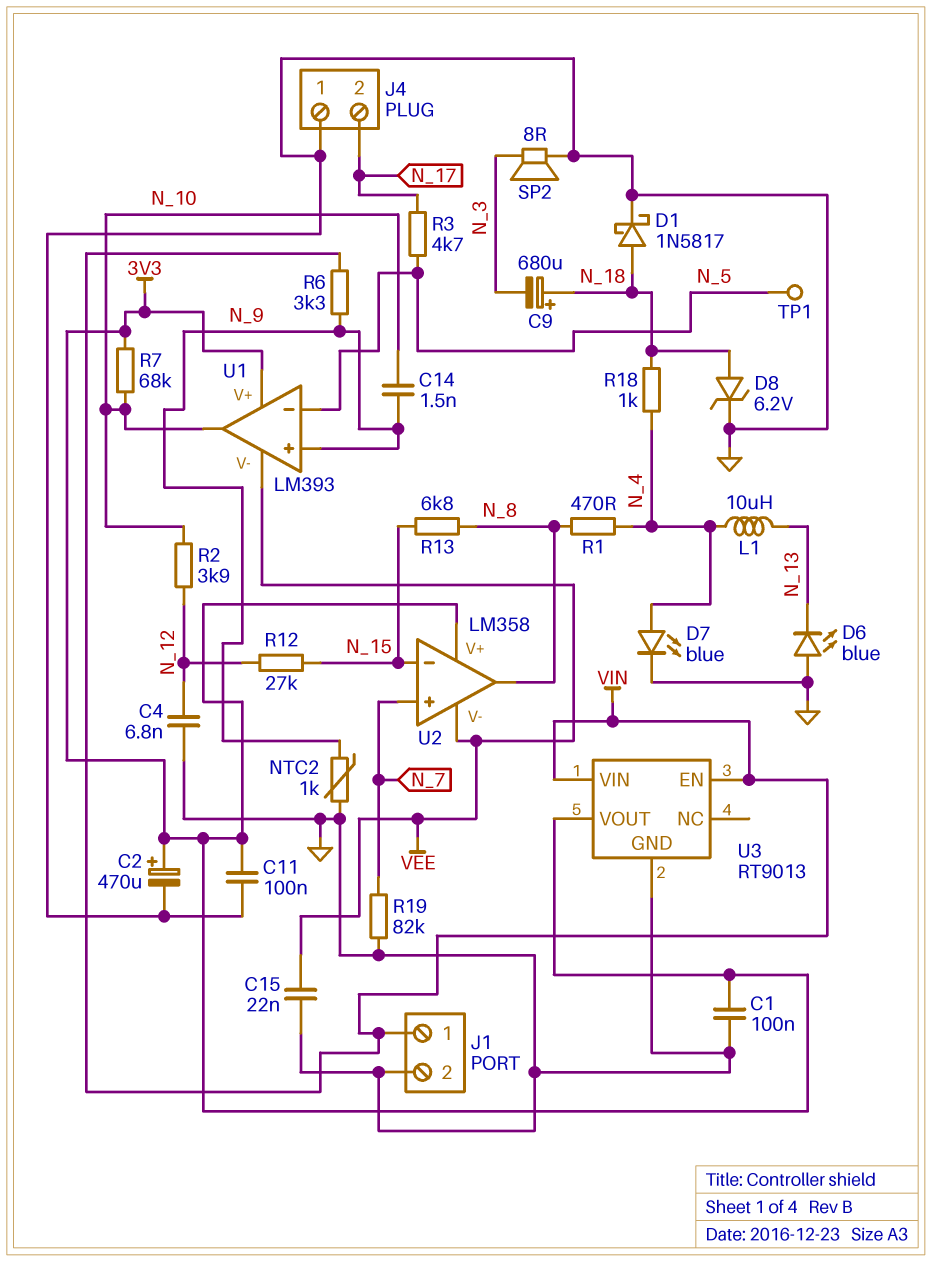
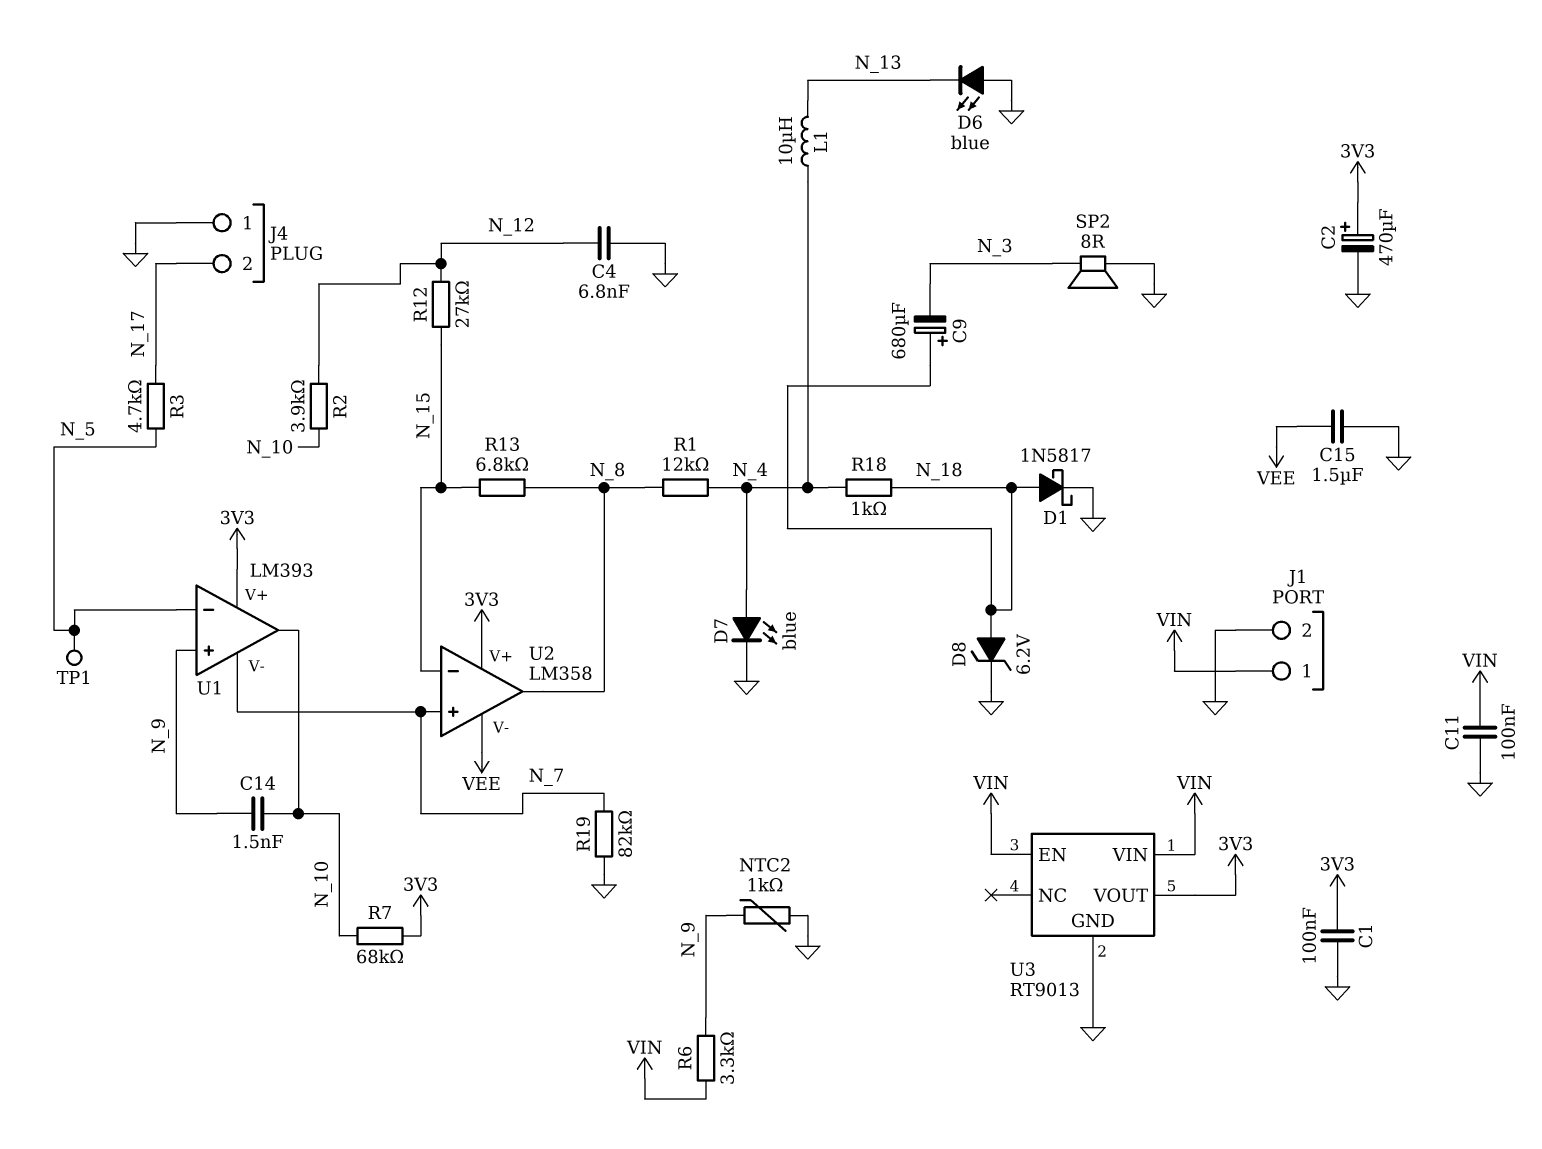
C11: 100nF (3V3, GND) -> 100nF (GND, VIN)
C15: 22nF (GND, VEE) -> 1.5uF (GND, VEE)
R1: 470 (N_4, N_8) -> 12k (N_4, N_8)
U1 pin V-: VEE -> N_7

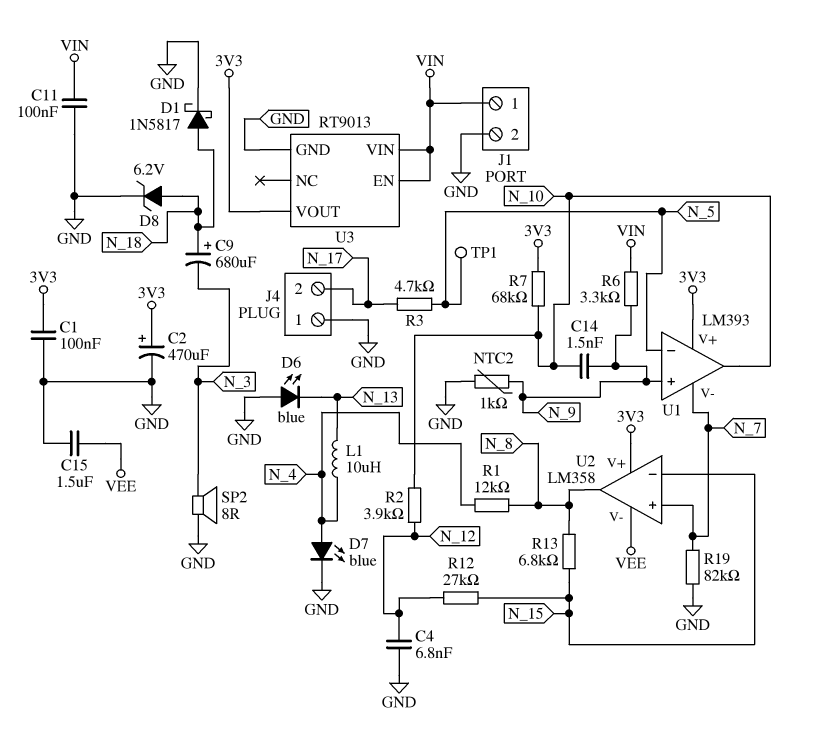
R18: 1k (N_4, N_18) -> none

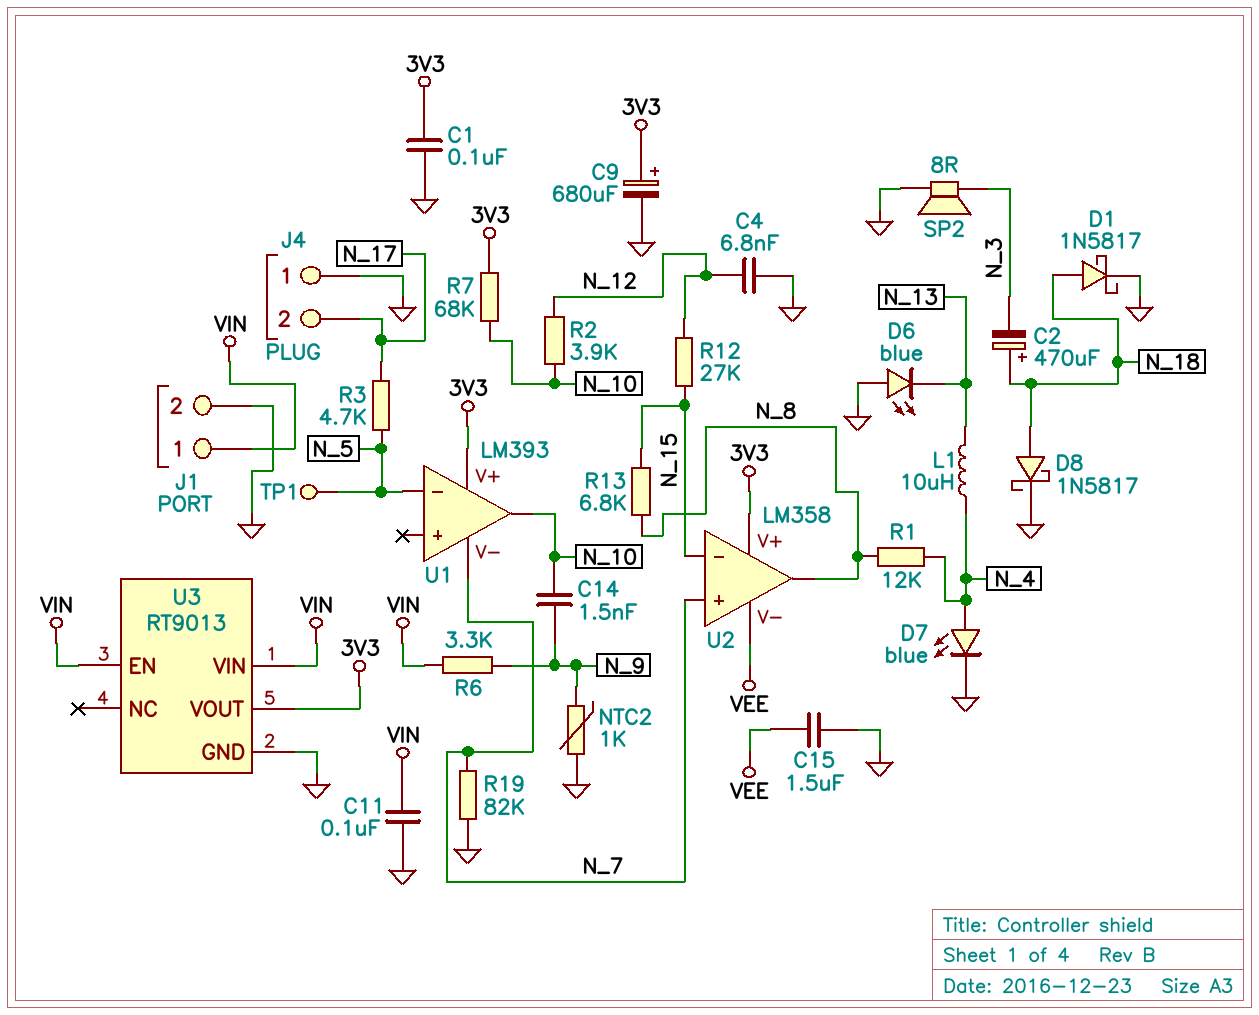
C2: 470uF (plus 3V3, minus GND) -> 470uF (plus N_18, minus N_3)
C9: 680uF (plus N_18, minus N_3) -> 680uF (plus 3V3, minus GND)
D8: zener 6.2V (A N_18, K GND) -> schottky 1N5817 (A N_18, K GND)
U1 pin in+: N_9 -> none

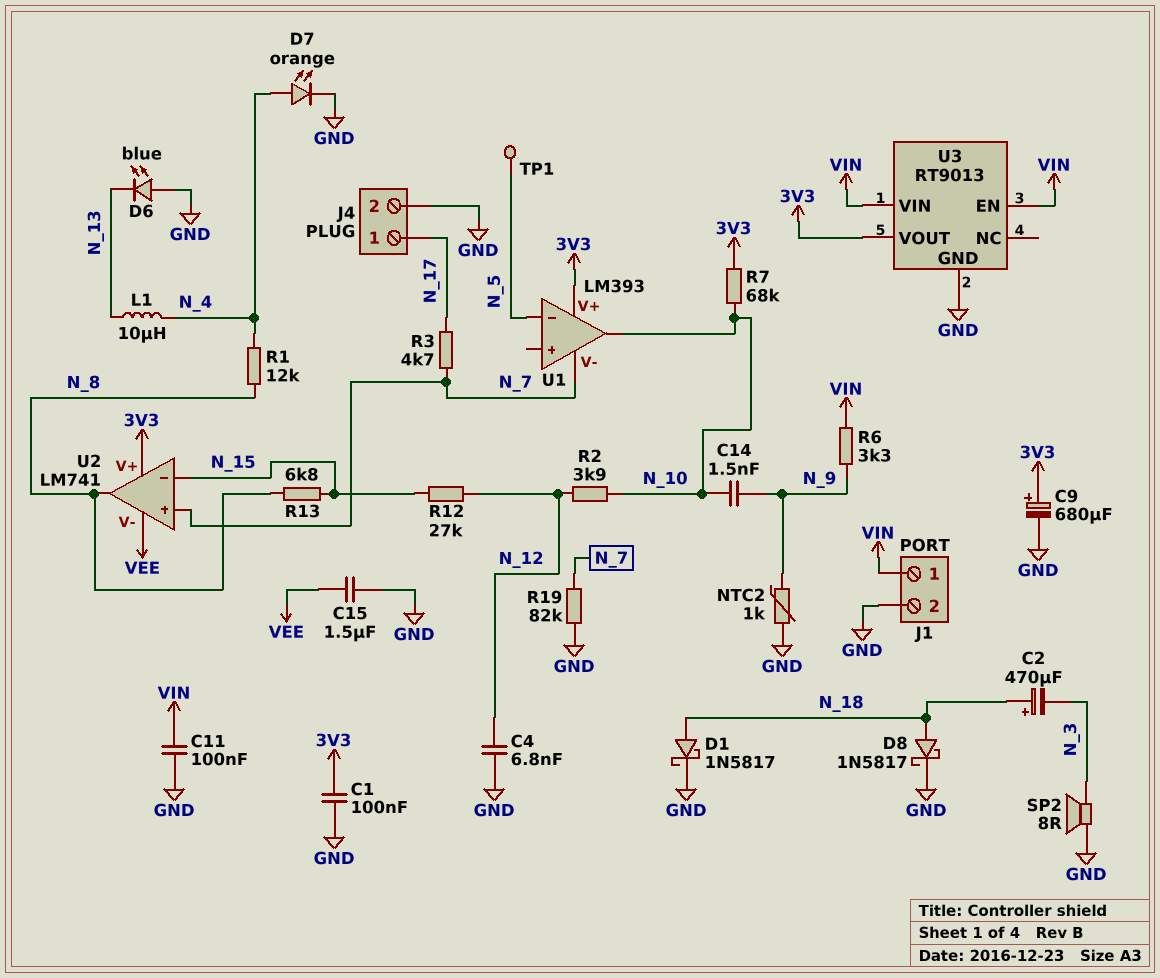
D7: LED blue (A N_4, K GND) -> LED orange (A N_4, K GND)
J4 pin 1: GND -> N_17
J4 pin 2: N_17 -> GND
R3: 4.7k (N_5, N_17) -> 4.7k (N_7, N_17)
U2: LM358 -> LM741

